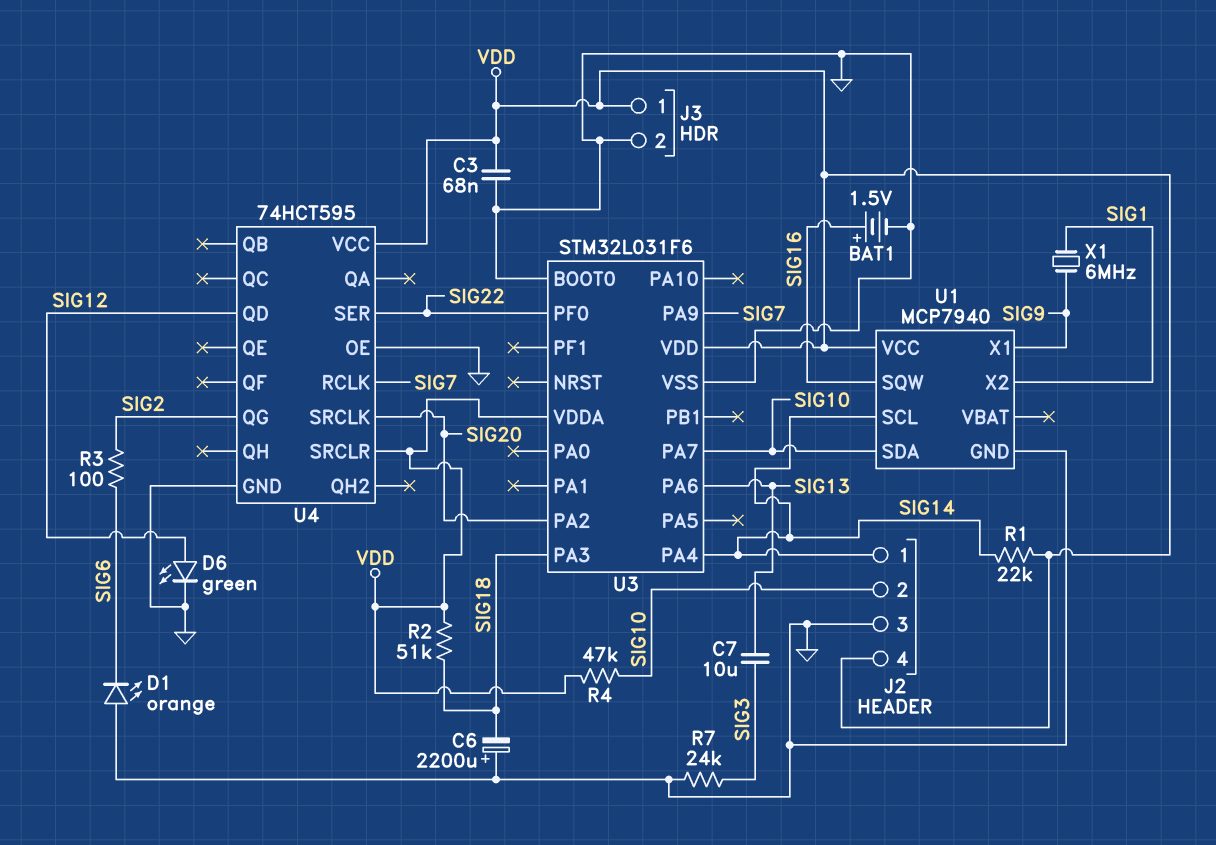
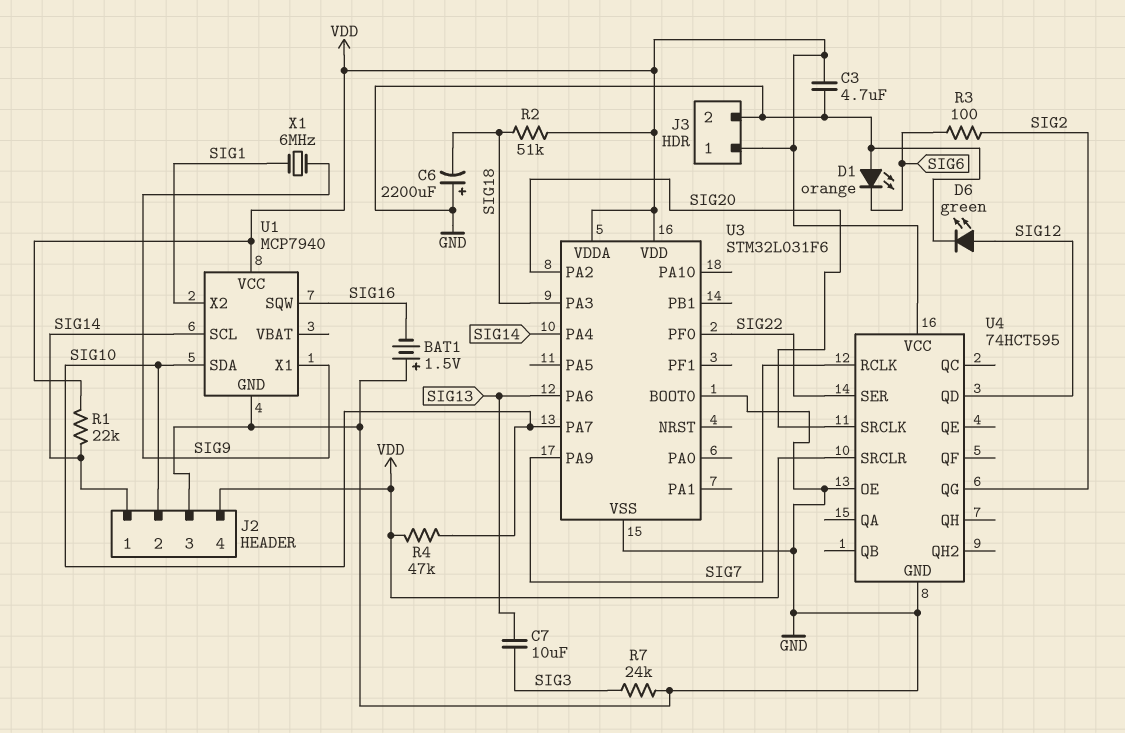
BAT1: 1.5V (plus SIG16, minus GND) -> 1.5V (plus GND, minus SIG16)
C3: 68nF (GND, VDD) -> 4.7uF (GND, VDD)

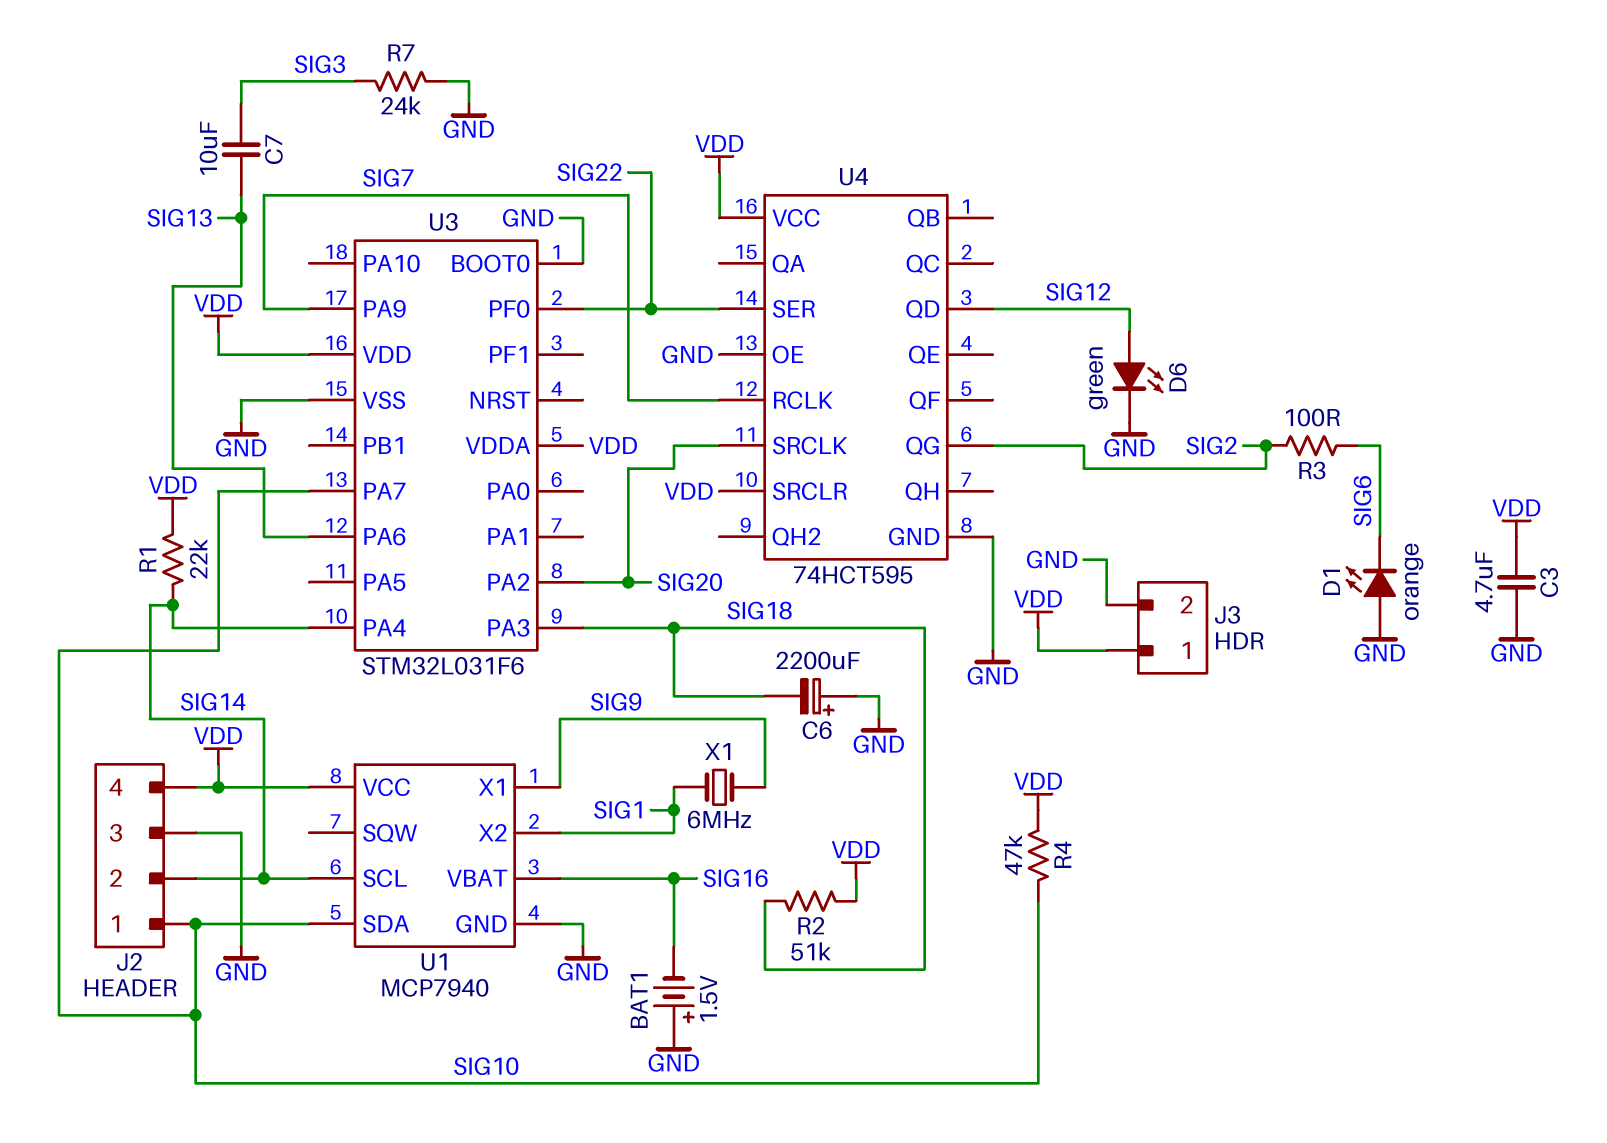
J2 pin 1: SIG14 -> SIG10
J2 pin 2: SIG10 -> SIG14
U1 pin SQW: SIG16 -> none
U1 pin VBAT: none -> SIG16

